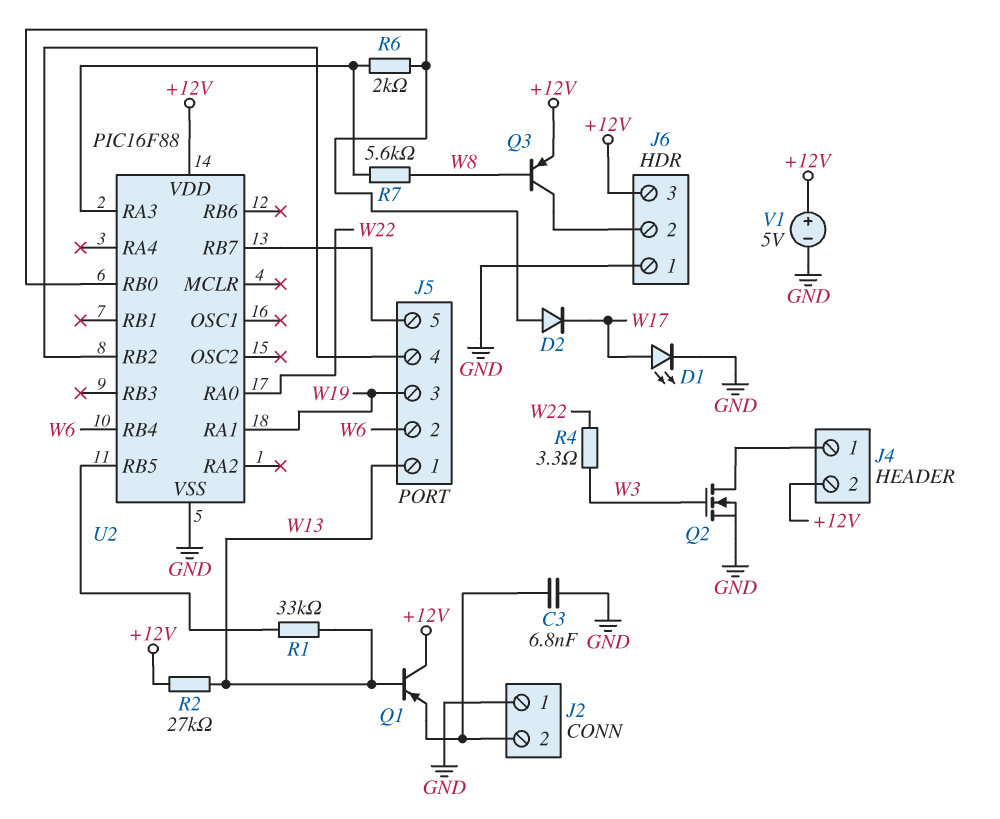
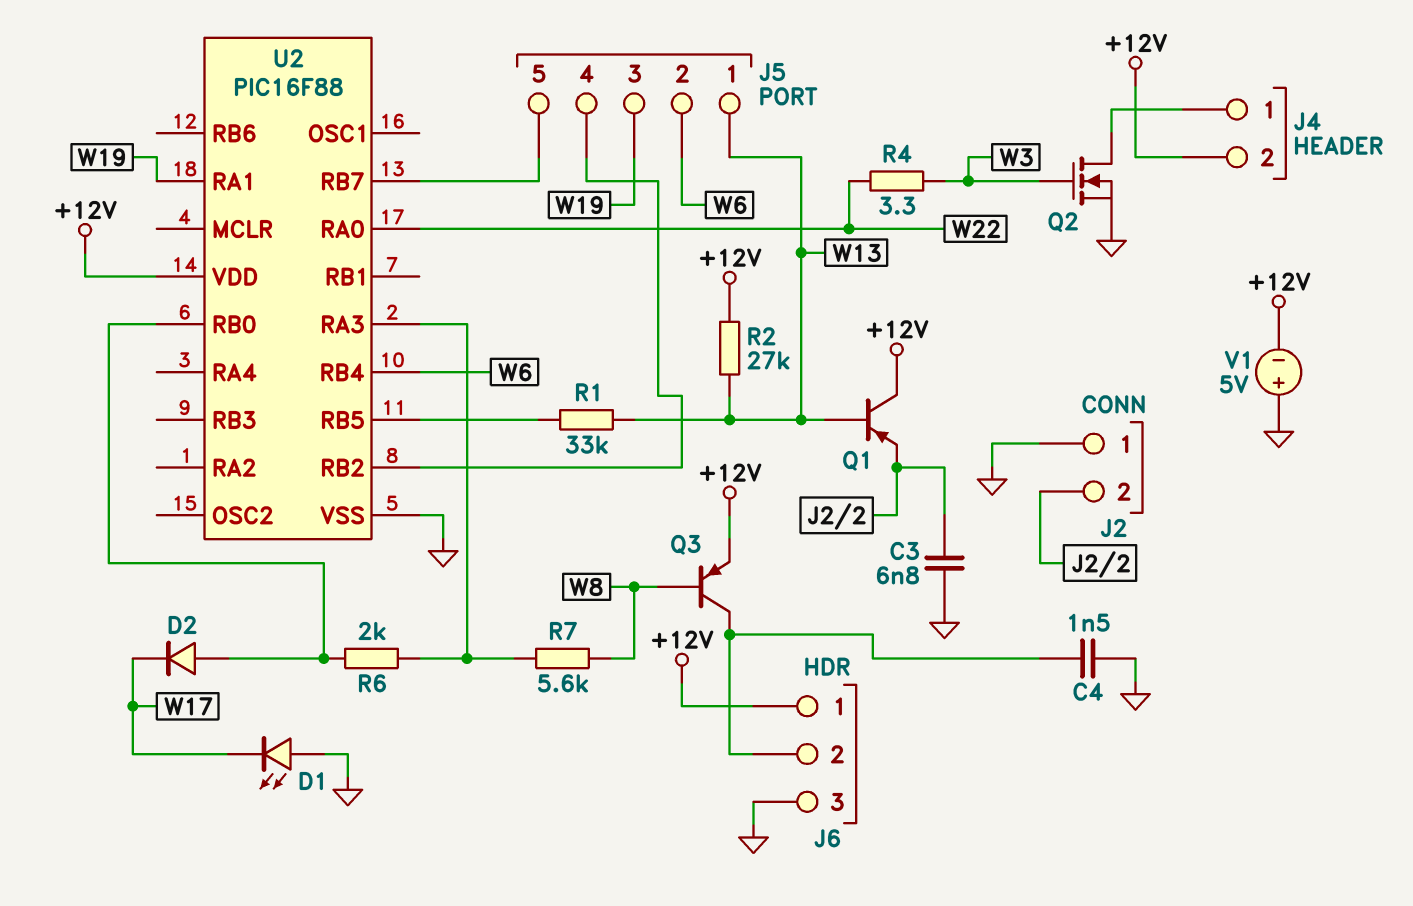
C4: none -> 1.5nF (GND, J6/2)
D1: LED (A W17, K GND) -> LED (A GND, K W17)
J6 pin 1: GND -> +12V
J6 pin 3: +12V -> GND
V1: 5V (plus +12V, minus GND) -> 5V (plus GND, minus +12V)

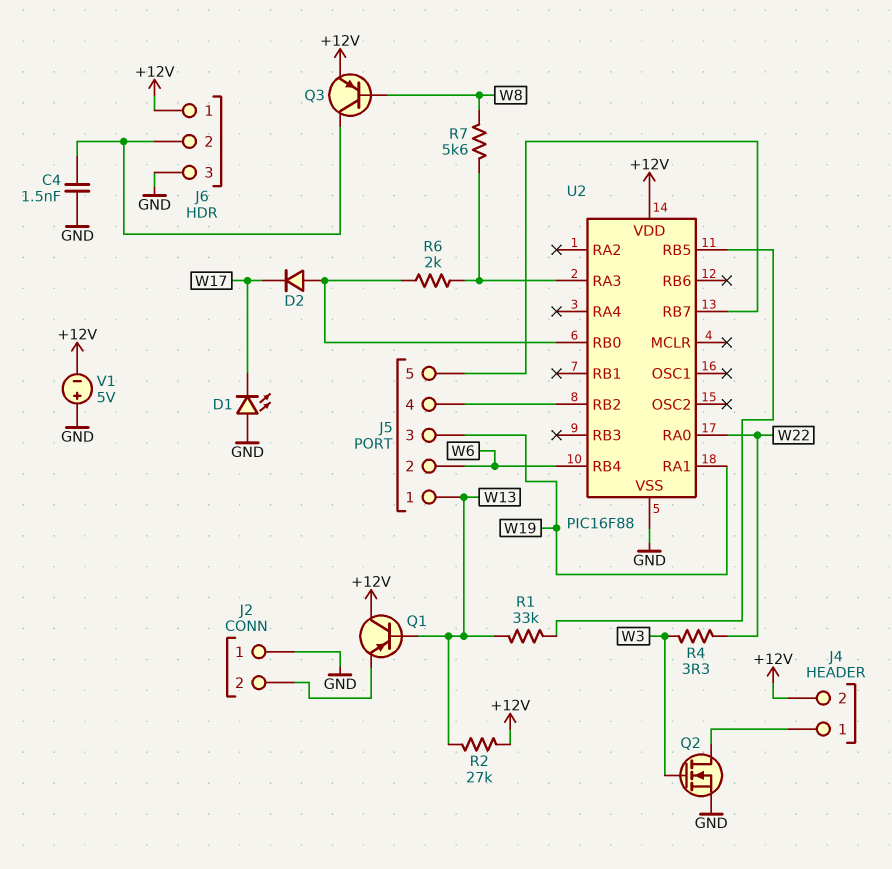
C3: 6.8nF (GND, J2/2) -> none

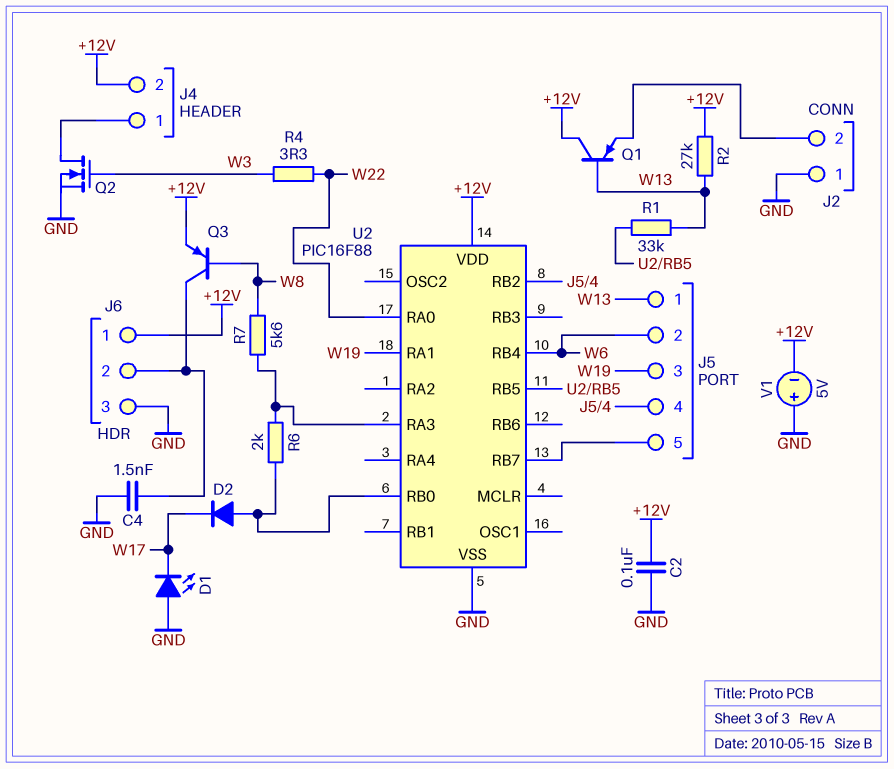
C2: none -> 100nF (+12V, GND)

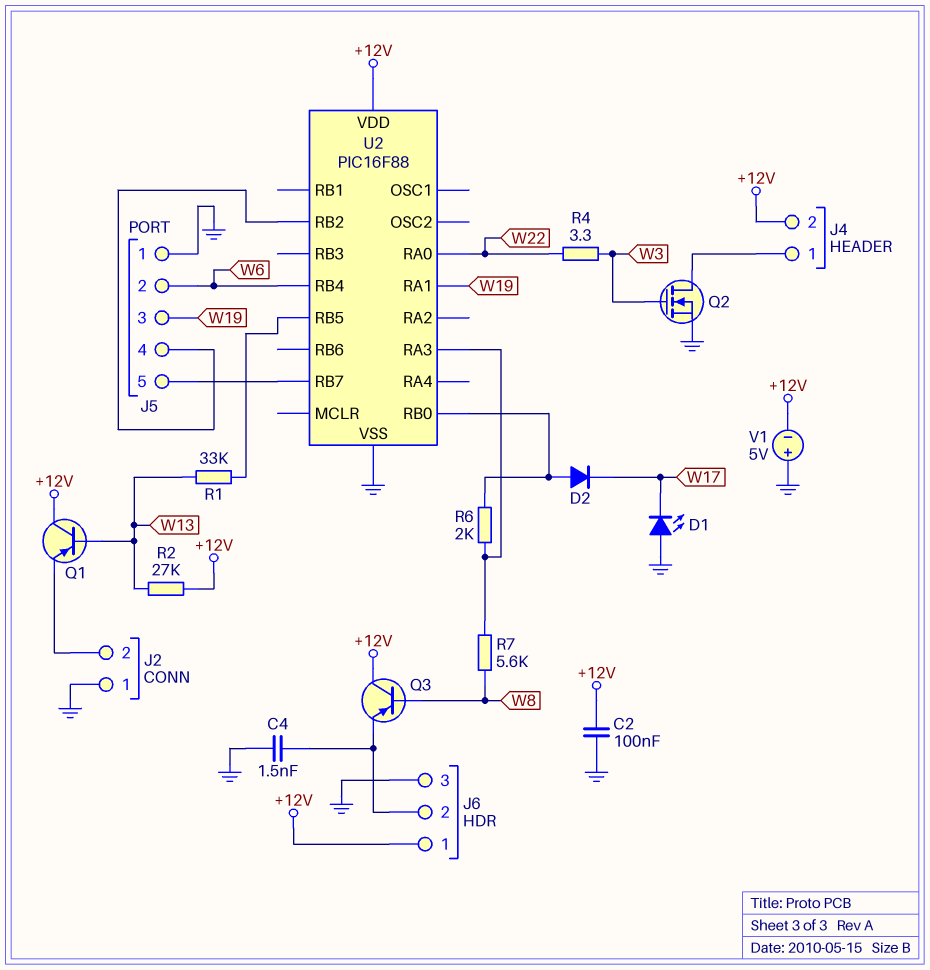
J5 pin 1: W13 -> GND
Q3: PNP (B W8, C J6/2, E +12V) -> PNP (B W8, C +12V, E J6/2)

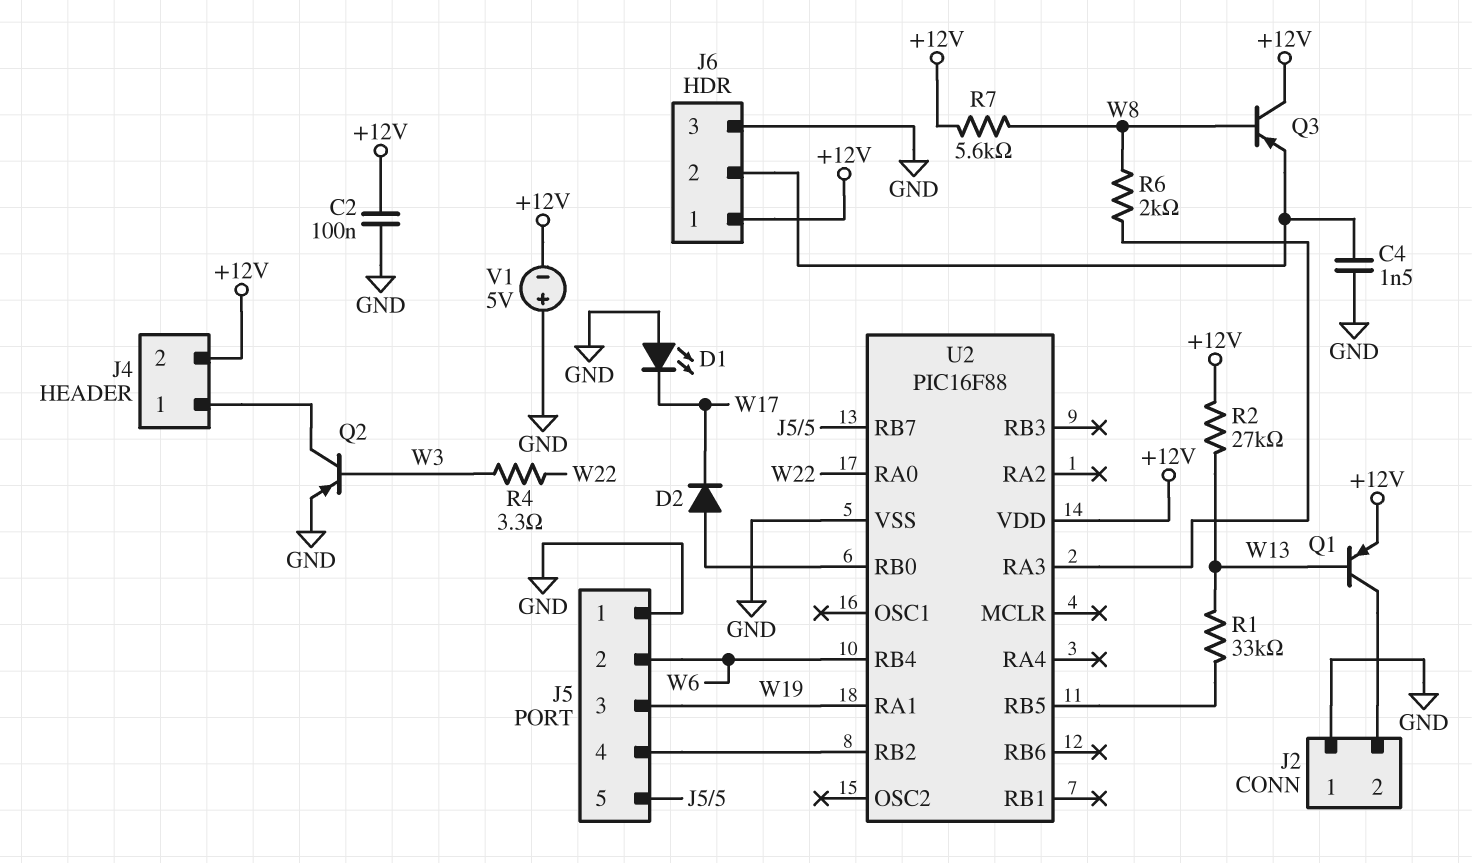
Q1: PNP (B W13, C +12V, E J2/2) -> PNP (B W13, C J2/2, E +12V)
Q2: NMOS (G W3, D J4/1, S GND) -> PNP (B W3, C J4/1, E GND)
R6: 2k (U2/RA3, U2/RB0) -> 2k (U2/RA3, W8)
R7: 5.6k (U2/RA3, W8) -> 5.6k (+12V, W8)

